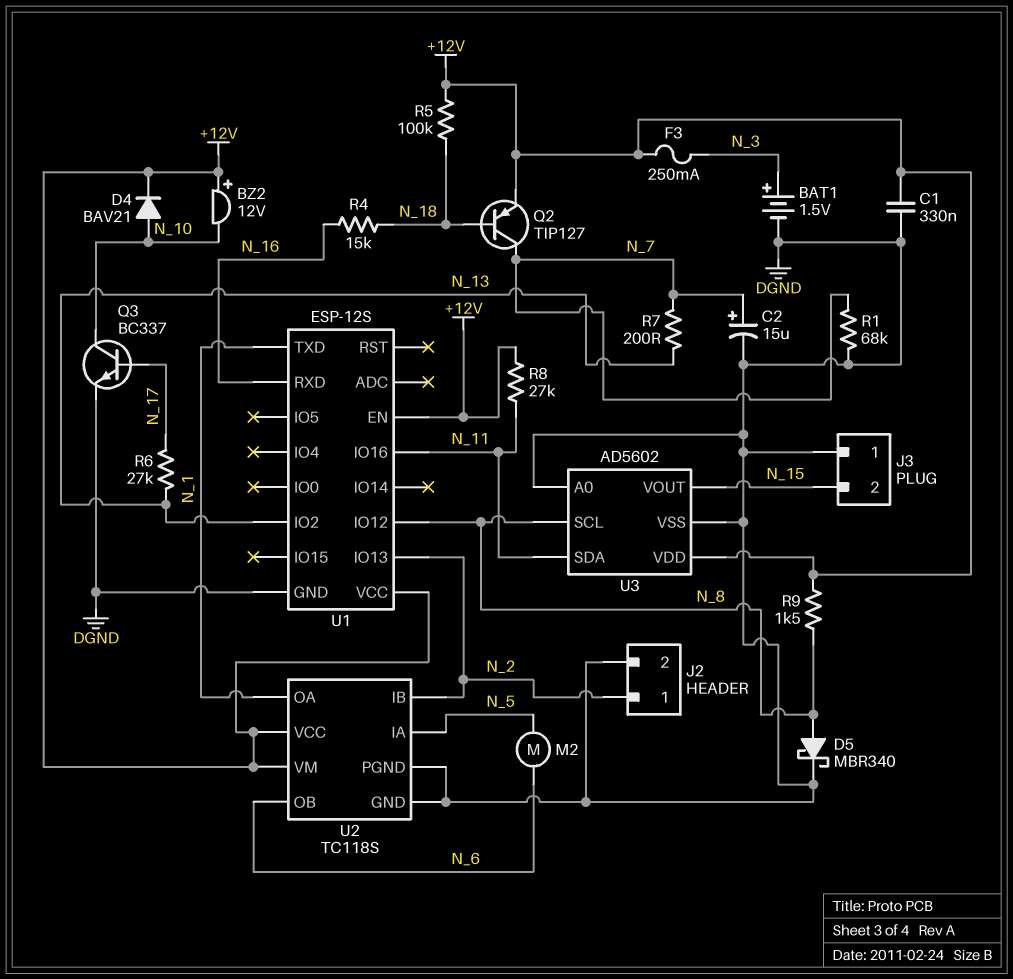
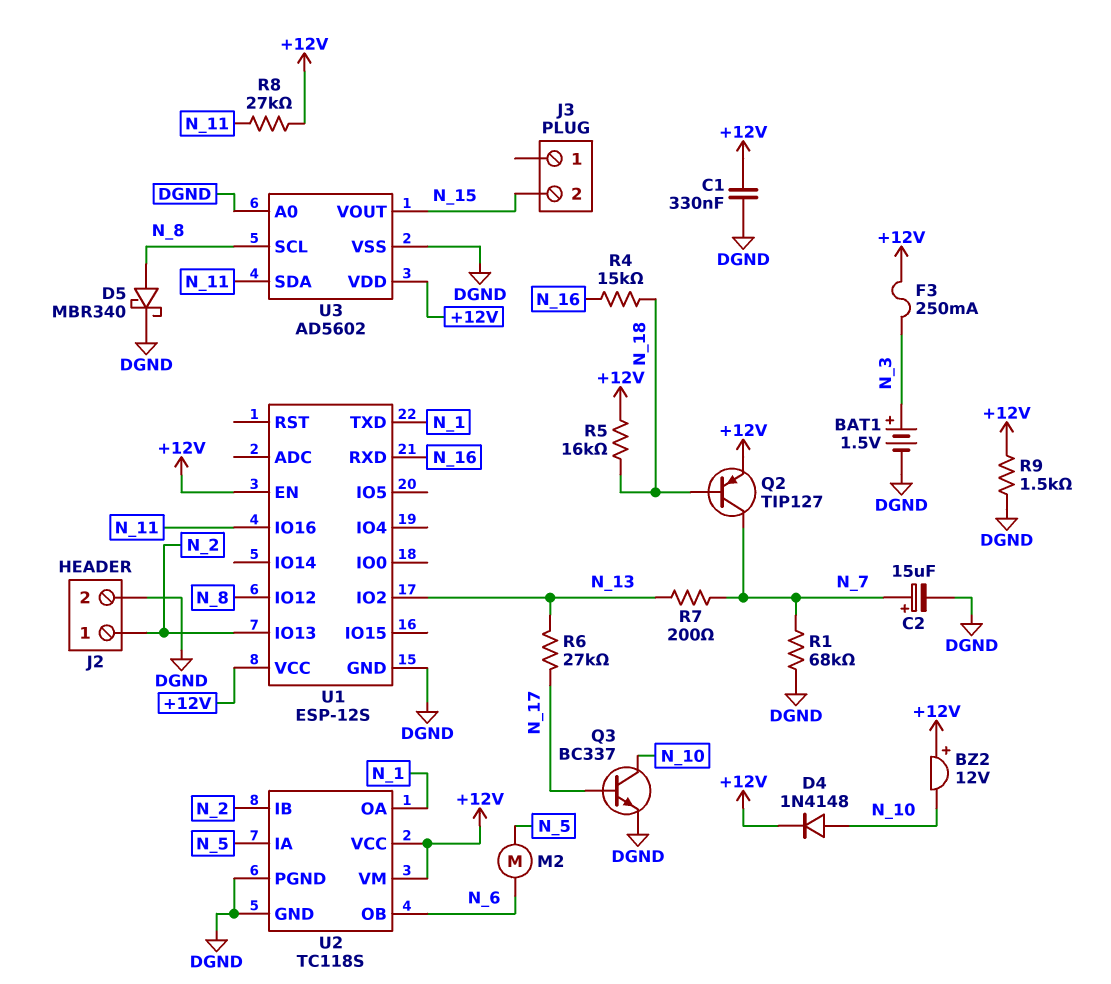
D4: diode BAV21 (A N_10, K +12V) -> diode 1N4148 (A N_10, K +12V)
J3 pin 1: DGND -> none
R5: 100k (+12V, N_18) -> 16k (+12V, N_18)
R9: 1.5k (+12V, N_8) -> 1.5k (+12V, DGND)

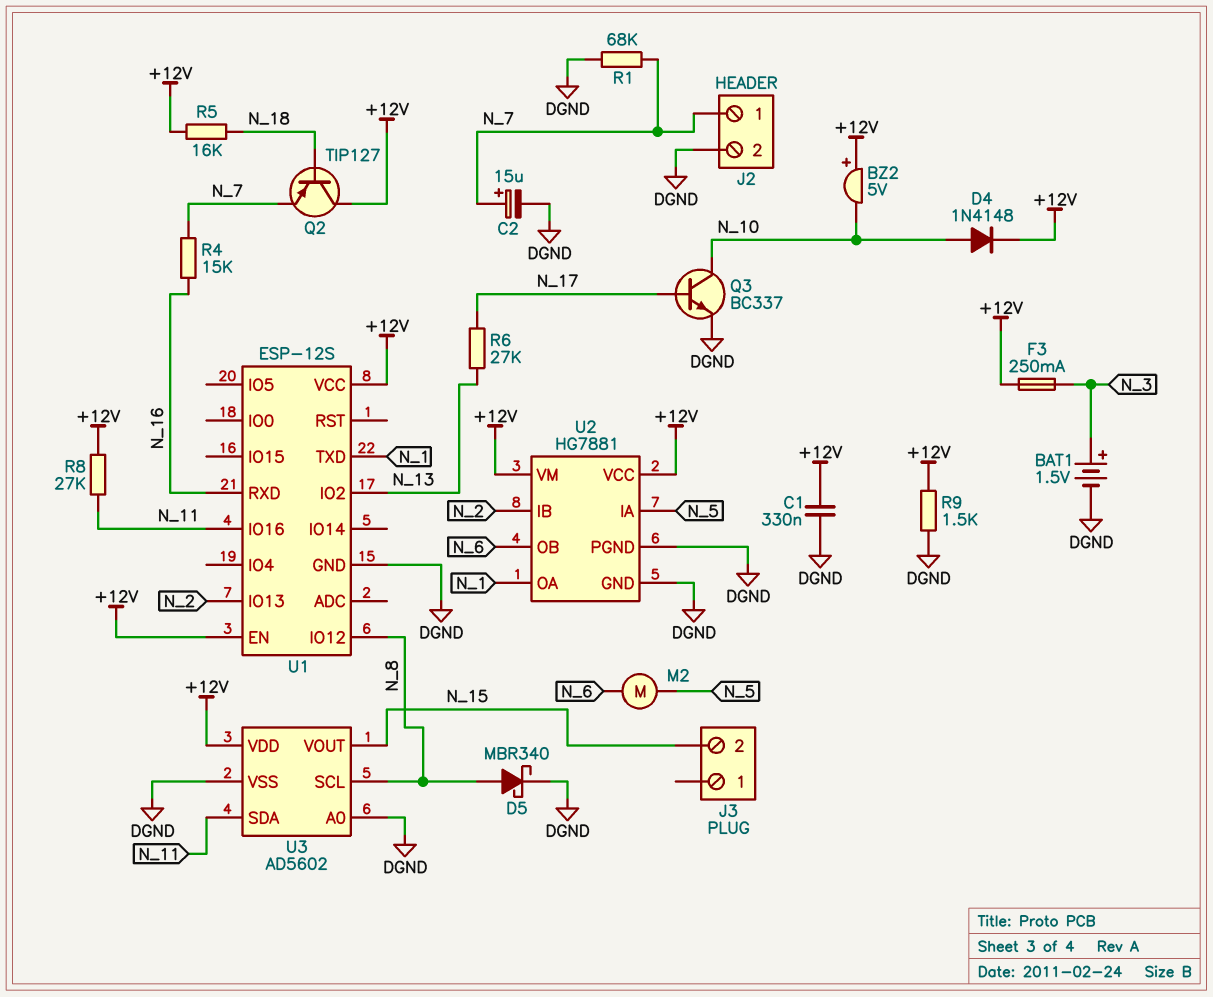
BZ2: buzzer 12V (plus +12V, minus N_10) -> buzzer 5V (plus +12V, minus N_10)
J2 pin 1: N_2 -> N_7
Q2: PNP TIP127 (B N_18, C N_7, E +12V) -> PNP TIP127 (B N_18, C +12V, E N_7)
R4: 15k (N_16, N_18) -> 15k (N_7, N_16)
R7: 200 (N_7, N_13) -> none
U2: TC118S -> HG7881

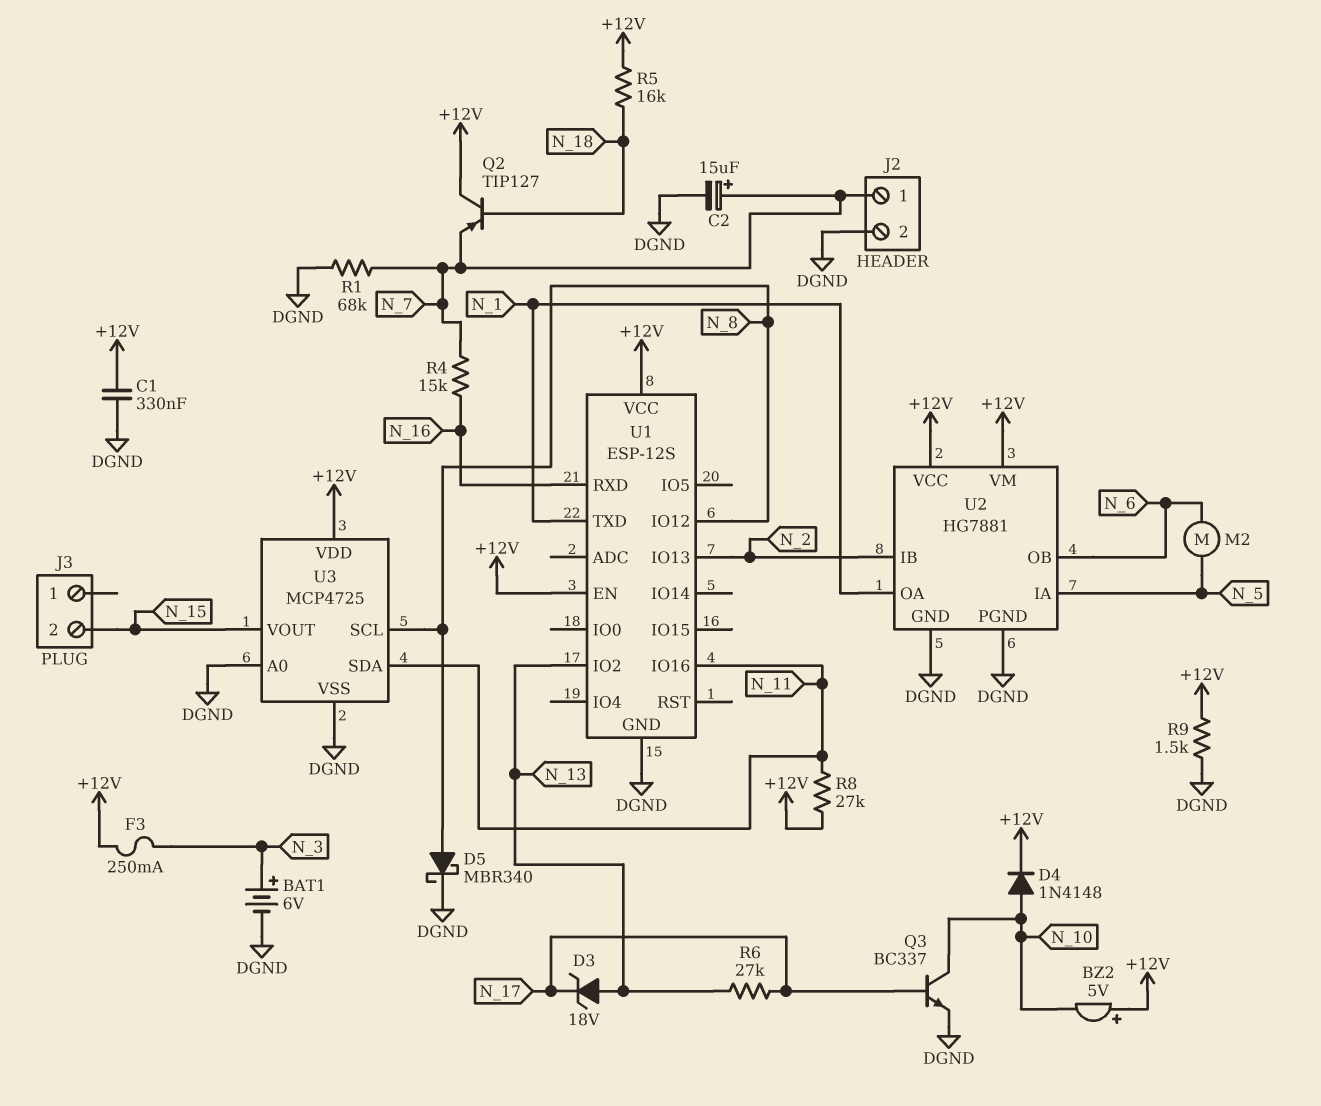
BAT1: 1.5V (plus N_3, minus DGND) -> 6V (plus N_3, minus DGND)
D3: none -> zener 18V (A N_13, K N_17)
U3: AD5602 -> MCP4725

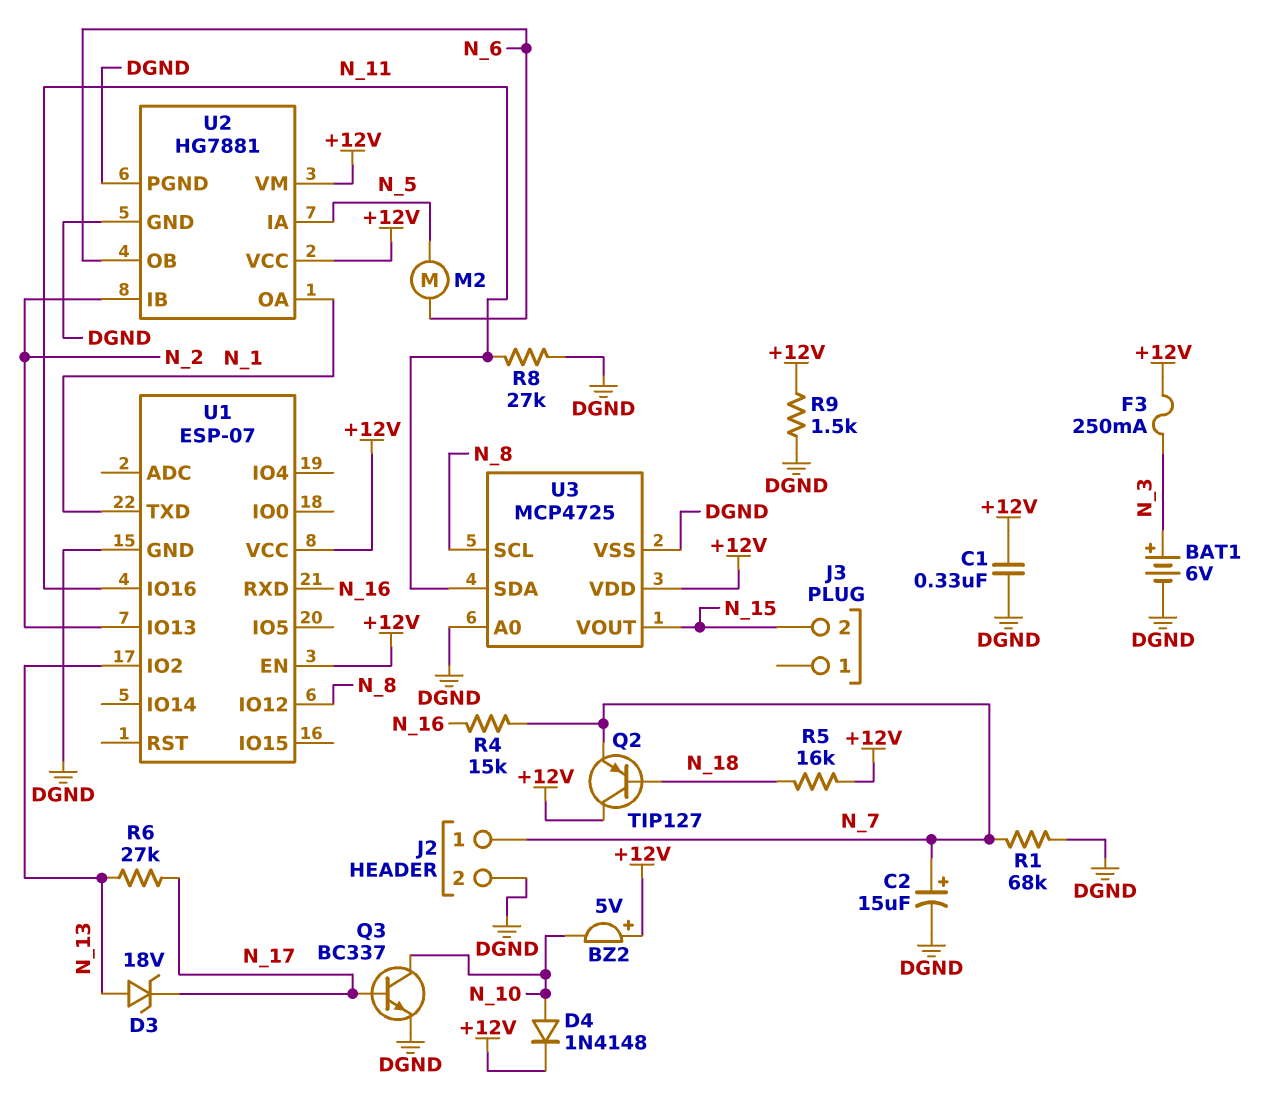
D5: schottky MBR340 (A N_8, K DGND) -> none
R8: 27k (+12V, N_11) -> 27k (DGND, N_11)
U1: ESP-12S -> ESP-07

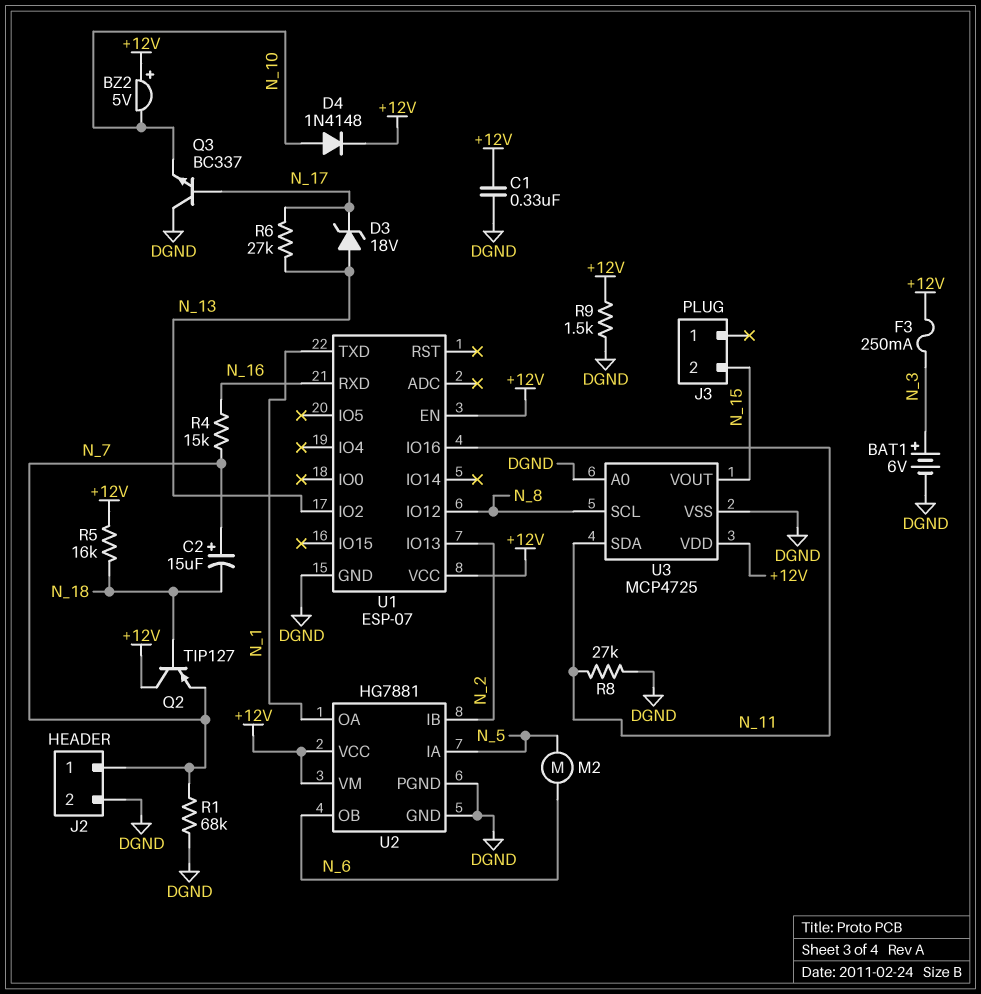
C2: 15uF (plus N_7, minus DGND) -> 15uF (plus N_7, minus N_18)
Q3: NPN BC337 (B N_17, C N_10, E DGND) -> NPN BC337 (B N_17, C DGND, E N_10)

